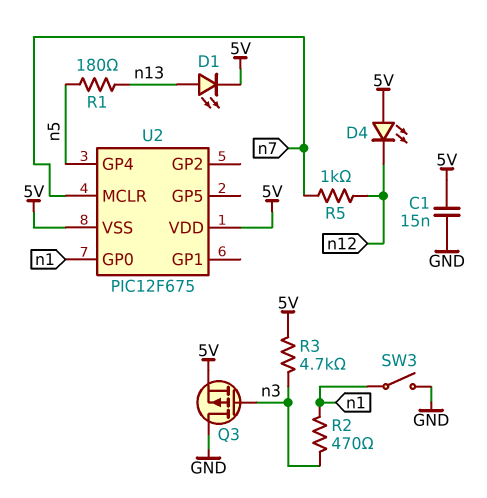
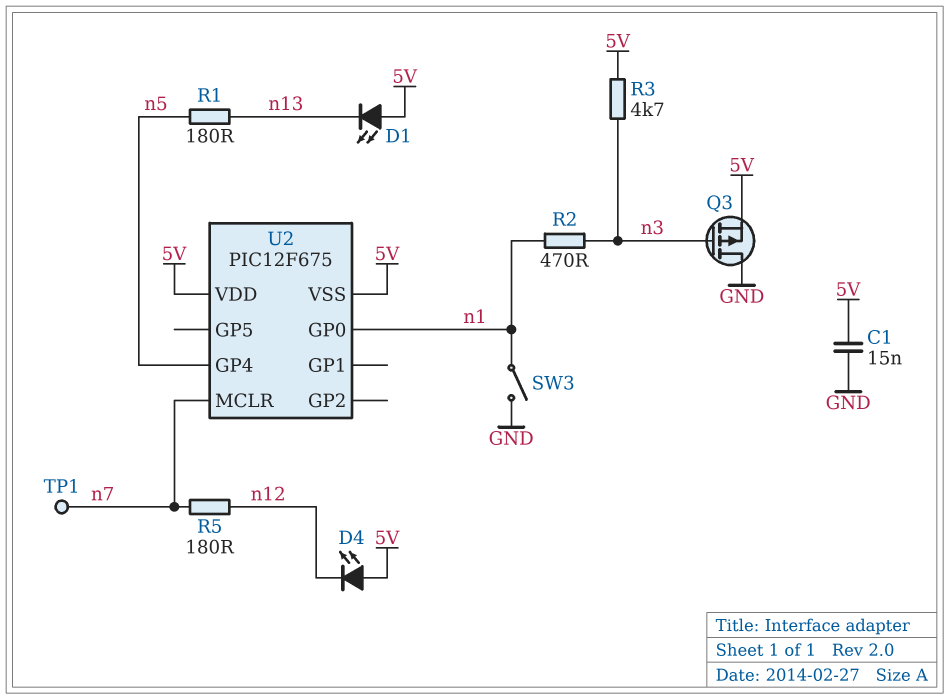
D1: LED (A n13, K 5V) -> LED (A 5V, K n13)
R5: 1k (n7, n12) -> 180 (n7, n12)
TP1: none -> test point (n7)

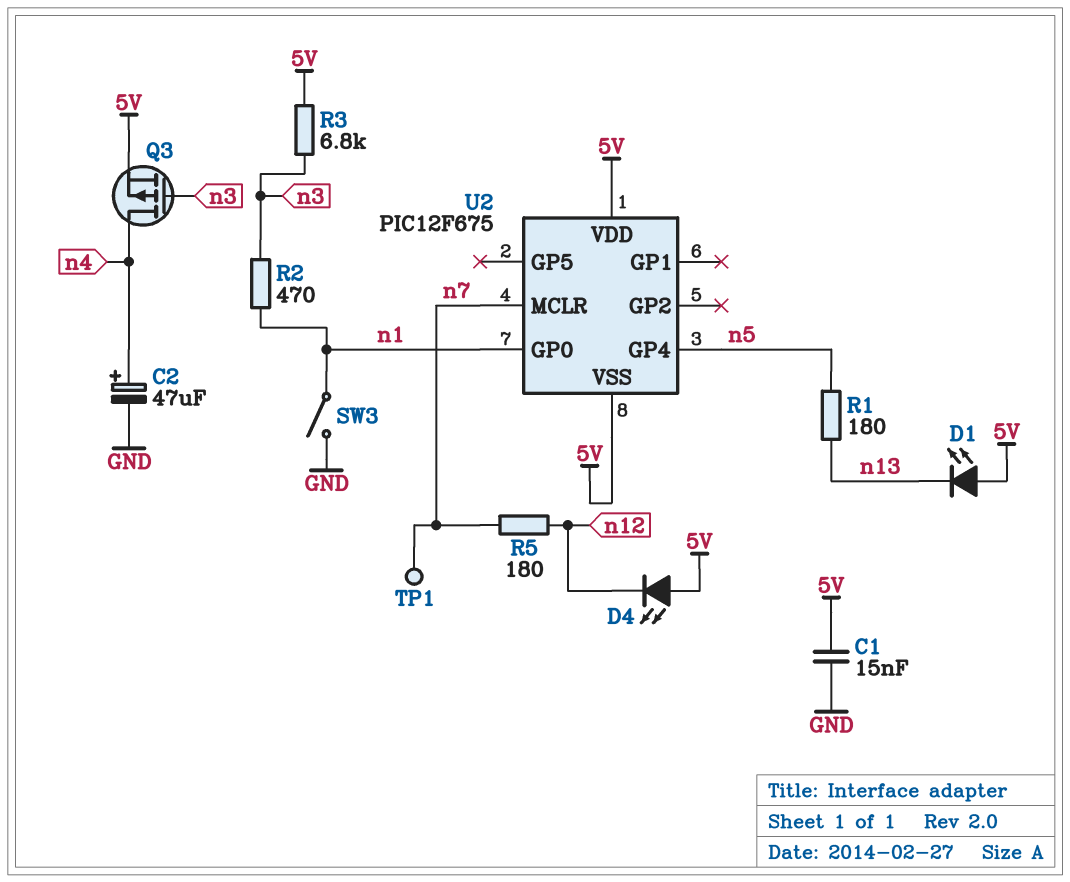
C2: none -> 47uF (plus n4, minus GND)
Q3: PMOS (G n3, D GND, S 5V) -> PMOS (G n3, D n4, S 5V)
R3: 4.7k (5V, n3) -> 6.8k (5V, n3)

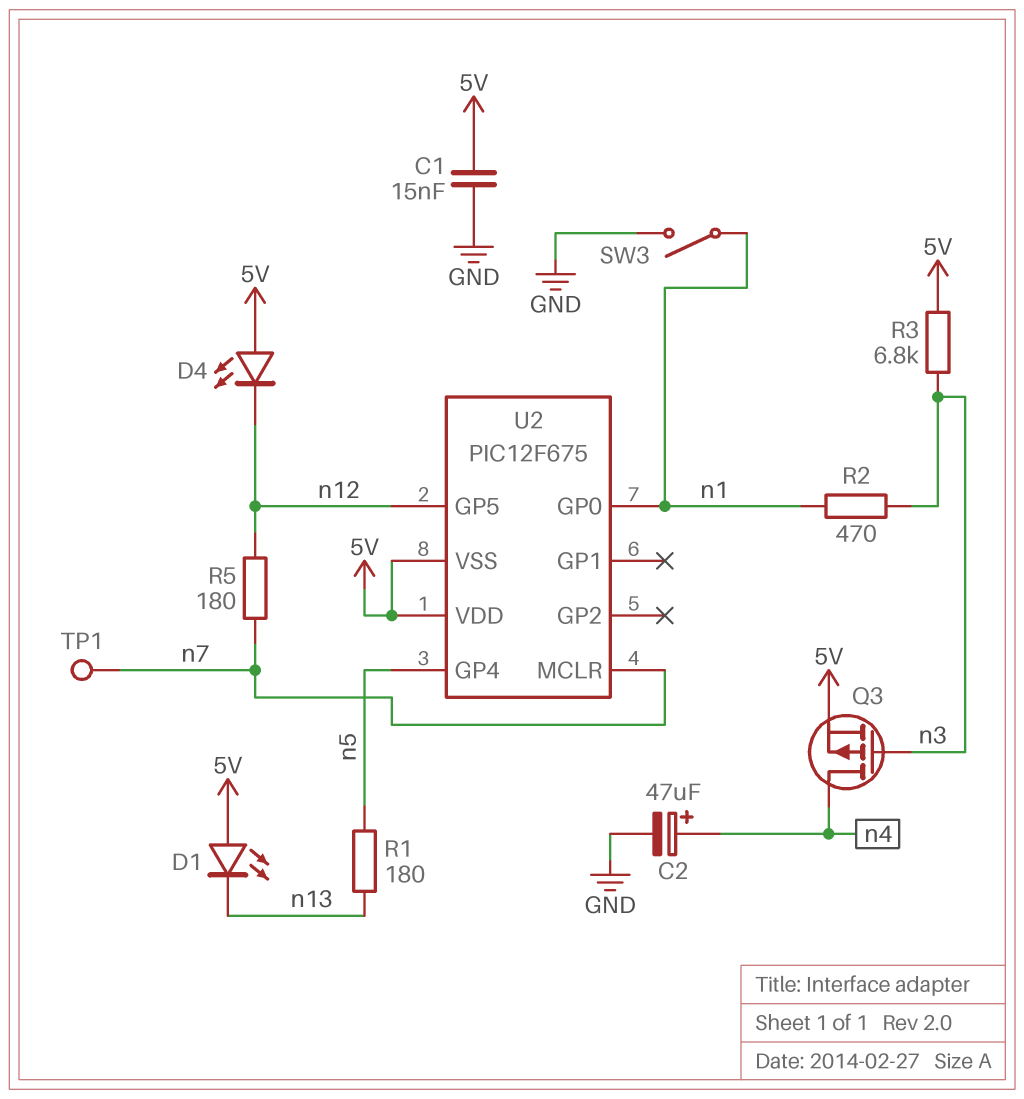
U2 pin GP5: none -> n12

